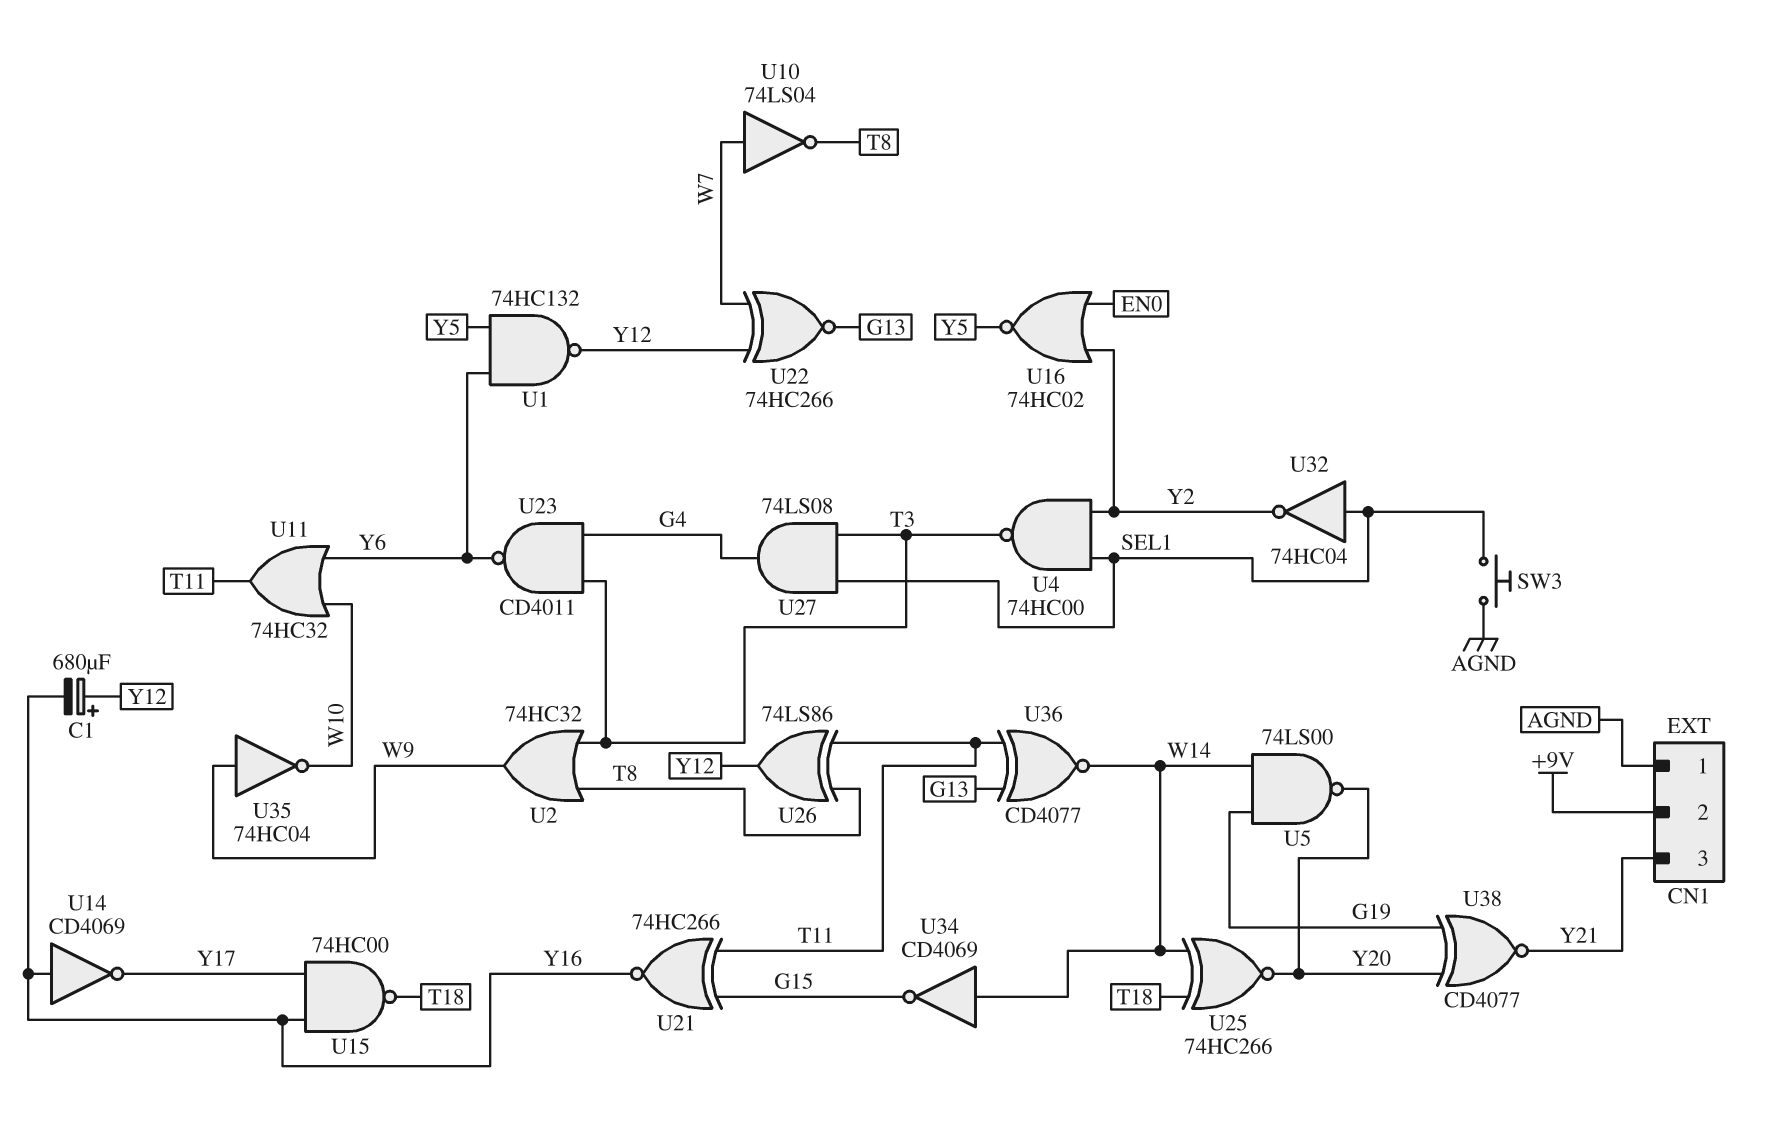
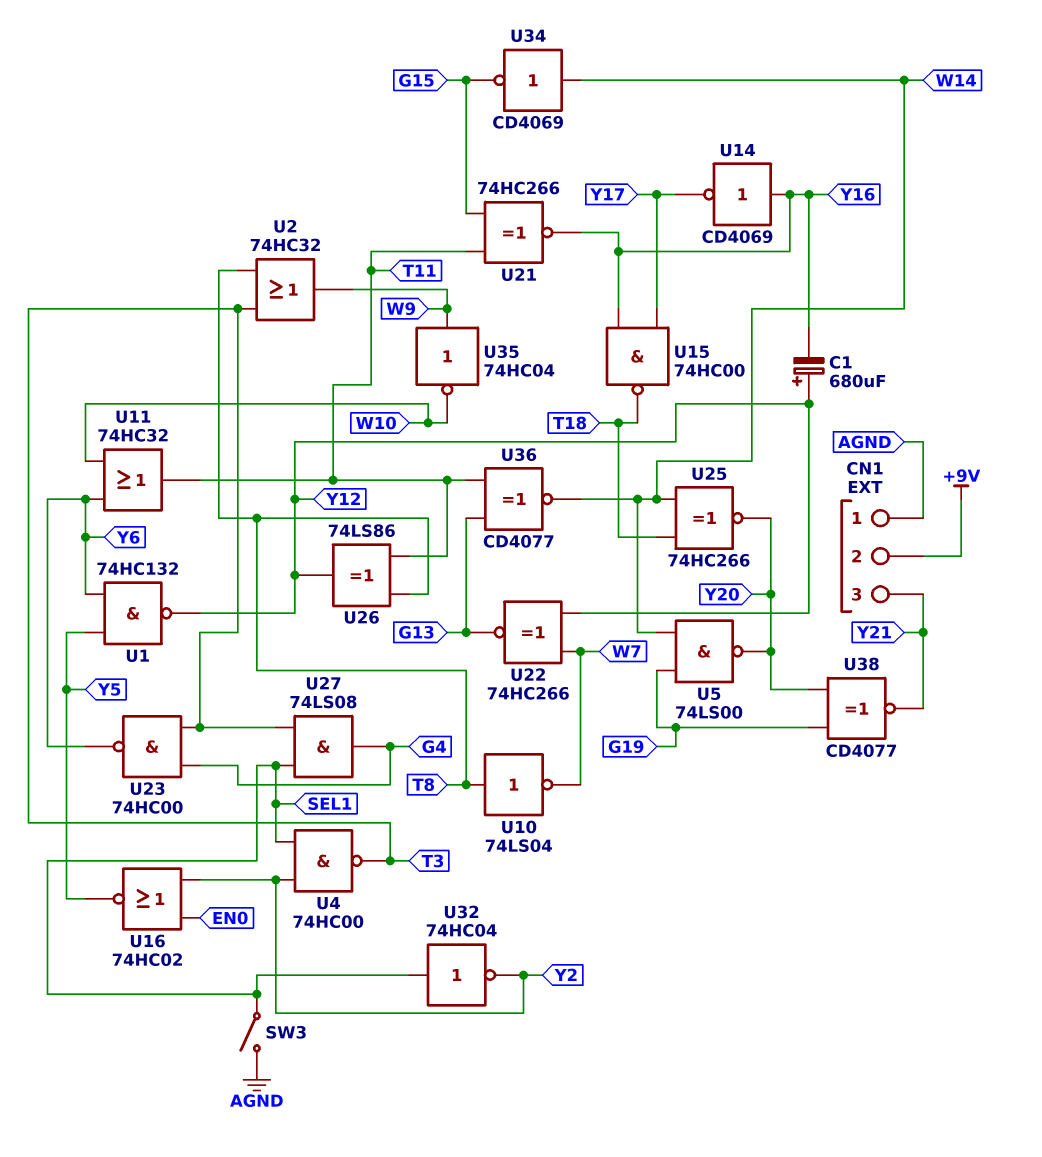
SW3: button (AGND, SEL1) -> switch (AGND, SEL1)
U10: NOT 74LS04 (in W7, out T8) -> NOT 74LS04 (in T8, out W7)
U23: NAND CD4011 (in G4, in T3, out Y6) -> NAND 74HC00 (in G4, in T3, out Y6)

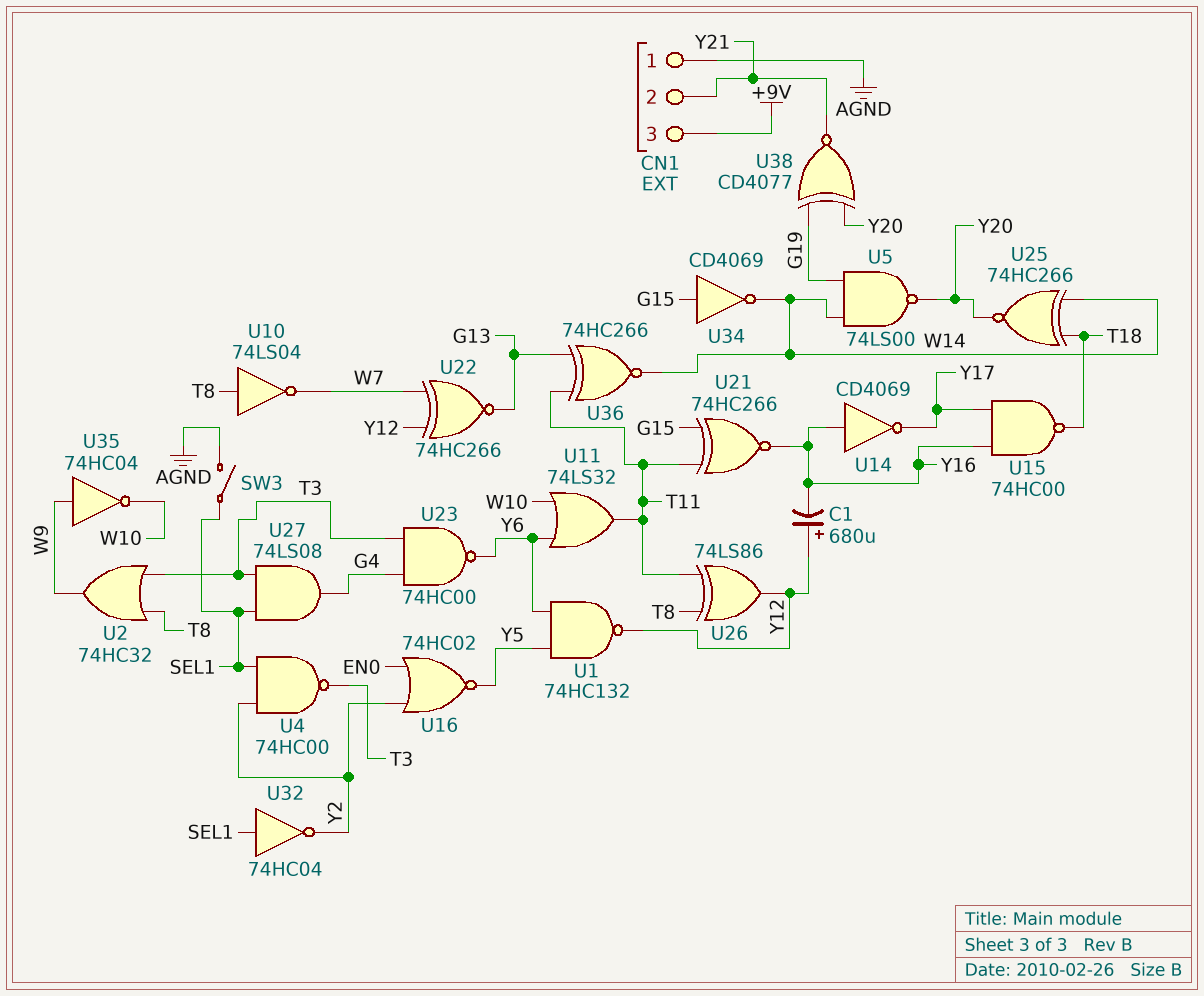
CN1 pin 2: +9V -> Y21
CN1 pin 3: Y21 -> +9V
U11: OR 74HC32 (in W10, in Y6, out T11) -> OR 74LS32 (in W10, in Y6, out T11)
U34: NOT CD4069 (in W14, out G15) -> NOT CD4069 (in G15, out W14)
U36: XNOR CD4077 (in G13, in T11, out W14) -> XNOR 74HC266 (in G13, in T11, out W14)

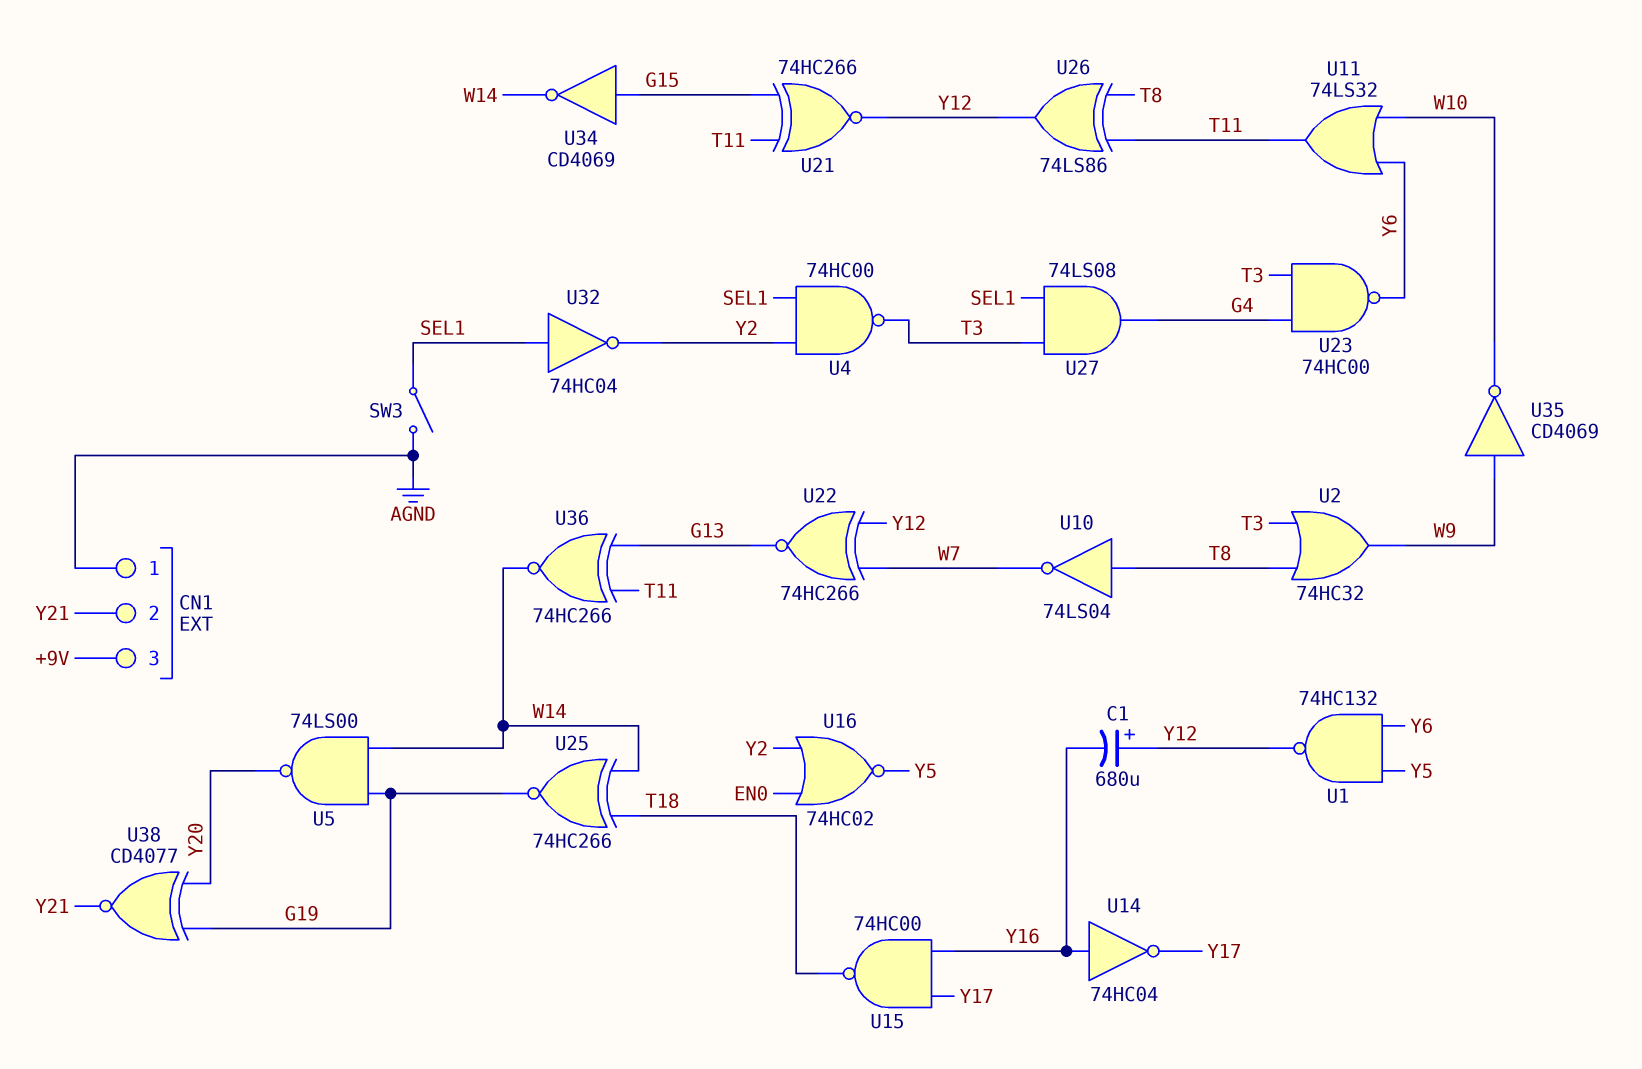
U14: NOT CD4069 (in Y16, out Y17) -> NOT 74HC04 (in Y16, out Y17)
U21: XNOR 74HC266 (in G15, in T11, out Y16) -> XNOR 74HC266 (in G15, in T11, out Y12)
U25: XNOR 74HC266 (in T18, in W14, out Y20) -> XNOR 74HC266 (in T18, in W14, out G19)
U35: NOT 74HC04 (in W9, out W10) -> NOT CD4069 (in W9, out W10)

